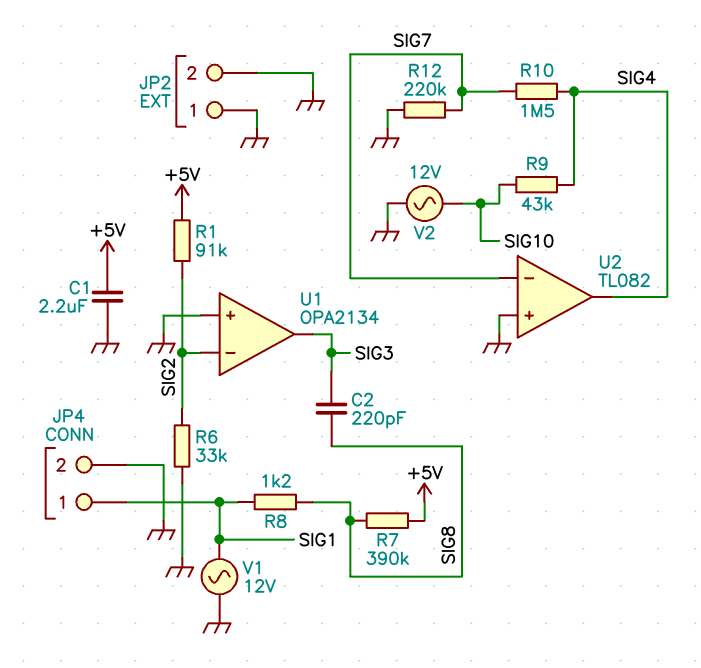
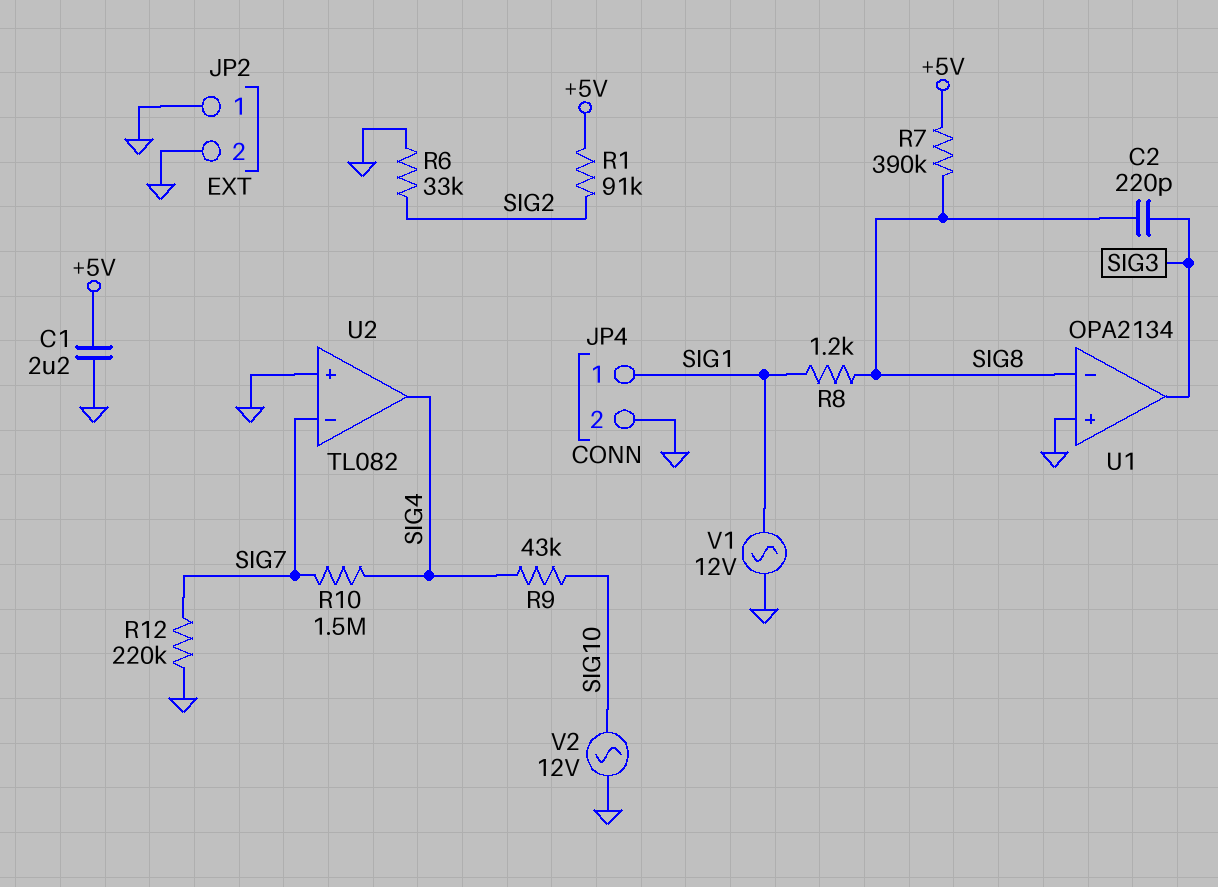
U1 pin in-: SIG2 -> SIG8

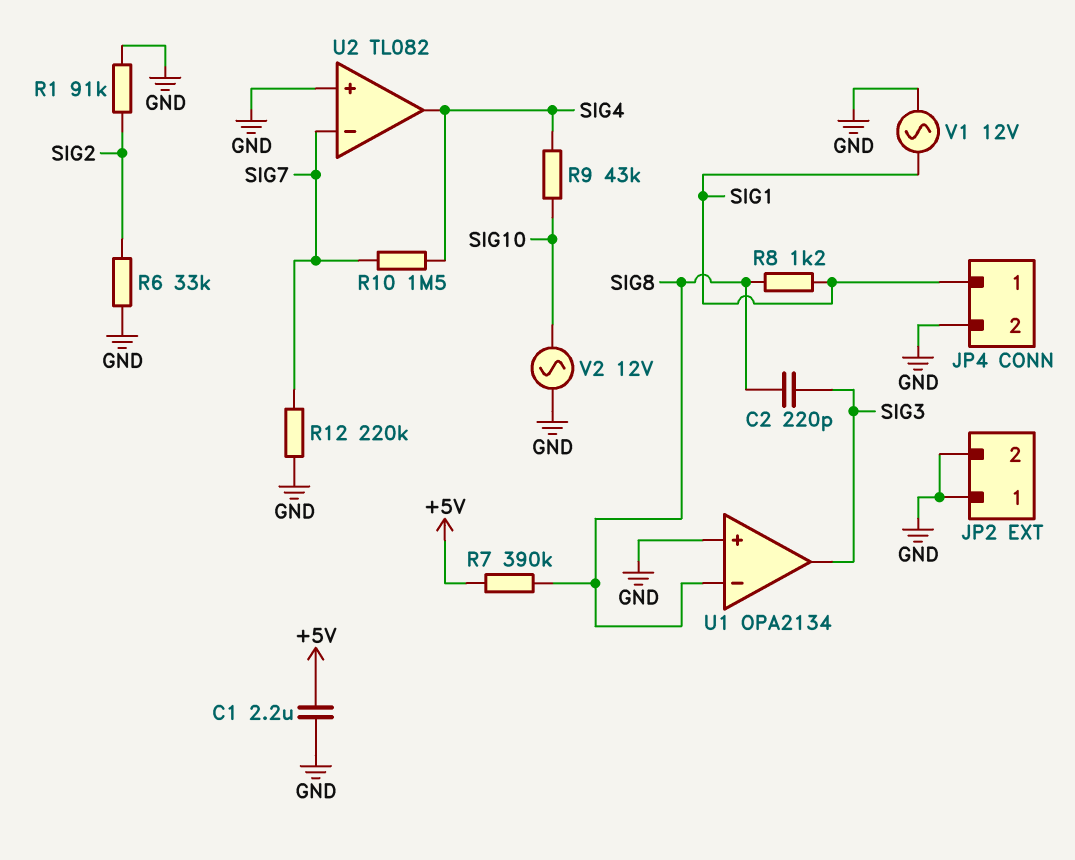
R1: 91k (+5V, SIG2) -> 91k (GND, SIG2)

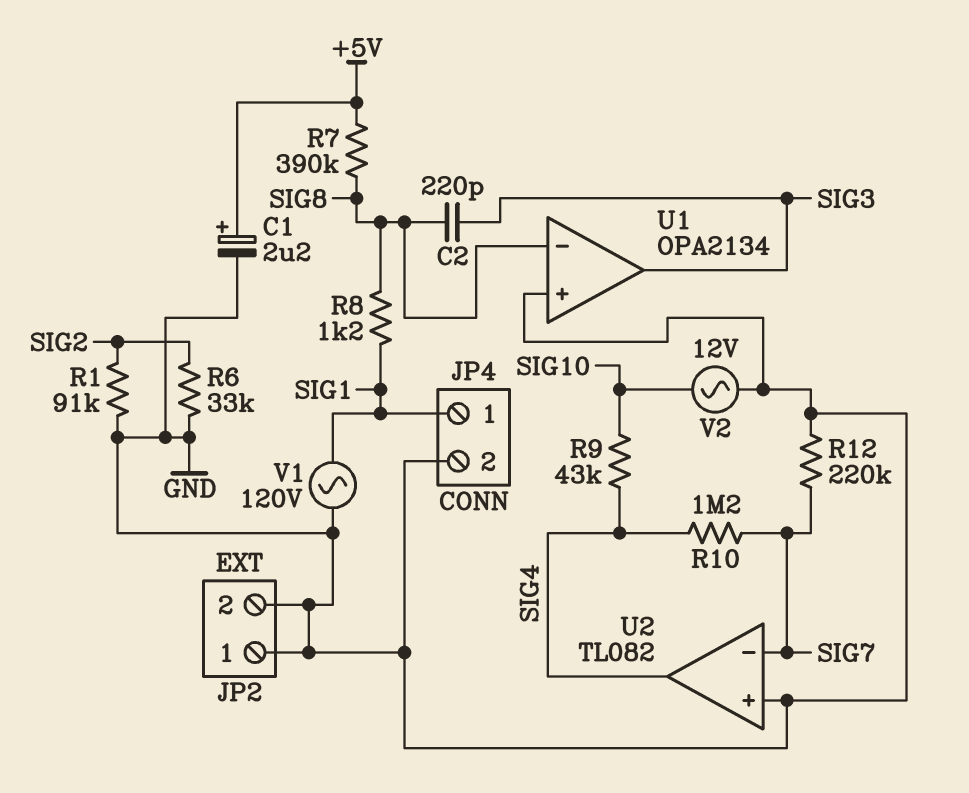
C1: 2.2uF (+5V, GND) -> 2.2uF (plus +5V, minus GND)
R10: 1.5M (SIG4, SIG7) -> 1.2M (SIG4, SIG7)
V1: AC 12V (GND, SIG1) -> AC 120V (GND, SIG1)

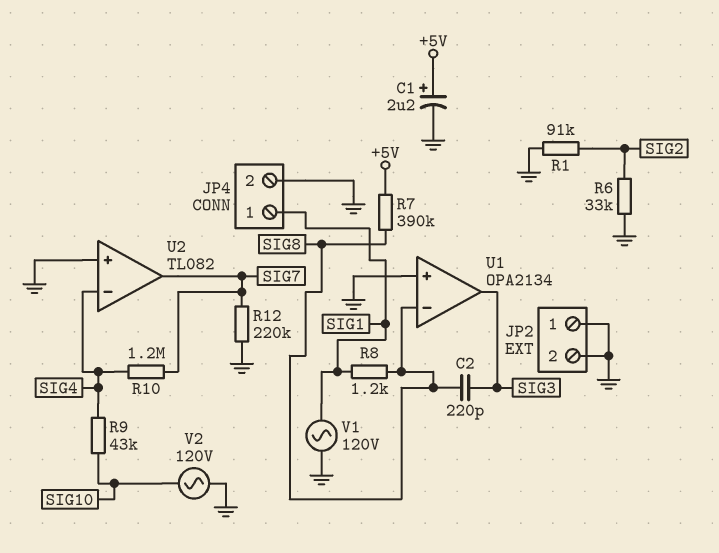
U2 pin in-: SIG7 -> SIG4
U2 pin out: SIG4 -> SIG7
V2: AC 12V (GND, SIG10) -> AC 120V (GND, SIG10)

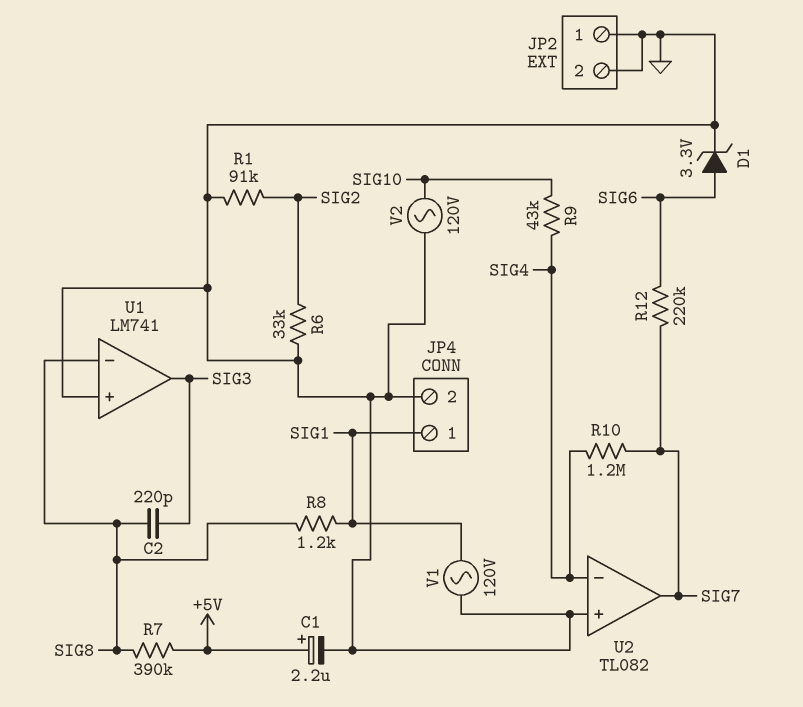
D1: none -> zener 3.3V (A SIG6, K GND)
R12: 220k (GND, SIG7) -> 220k (SIG6, SIG7)
U1: OPA2134 -> LM741

